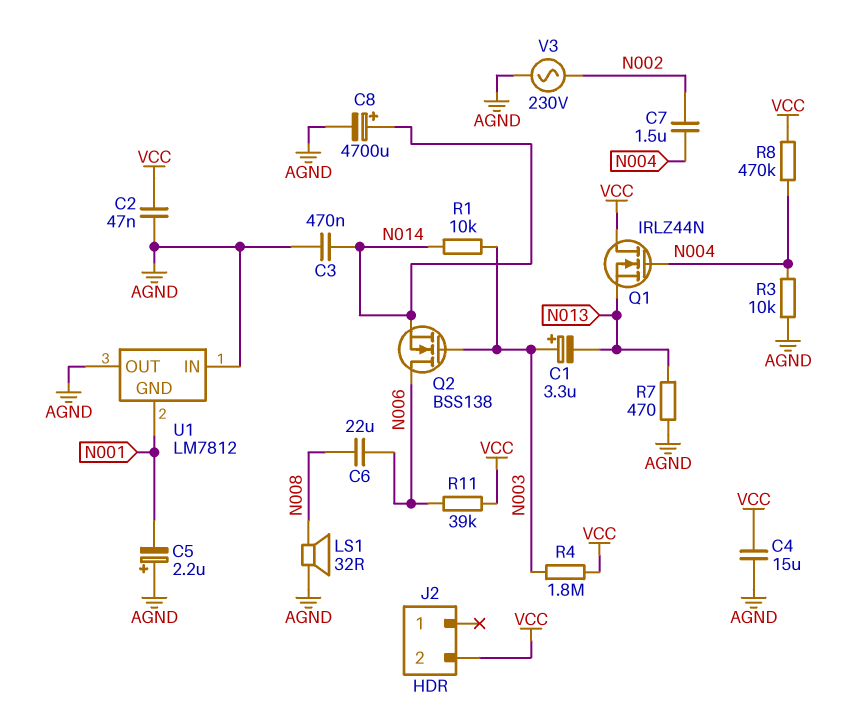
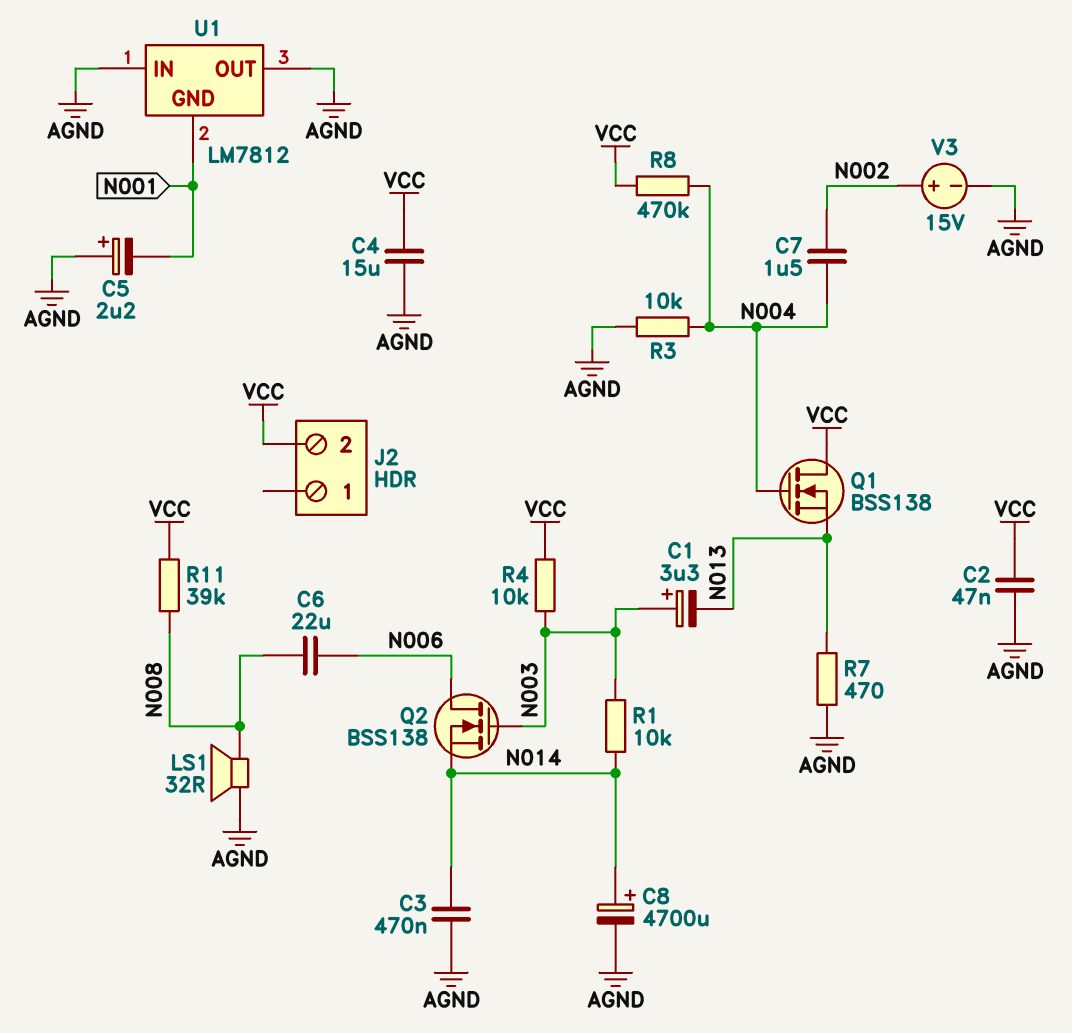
Q1: NMOS IRLZ44N (G N004, D VCC, S N013) -> NMOS BSS138 (G N004, D VCC, S N013)
R4: 1.8M (N003, VCC) -> 10k (N003, VCC)
R11: 39k (N006, VCC) -> 39k (N008, VCC)
V3: AC 230V (AGND, N002) -> 15V (plus N002, minus AGND)

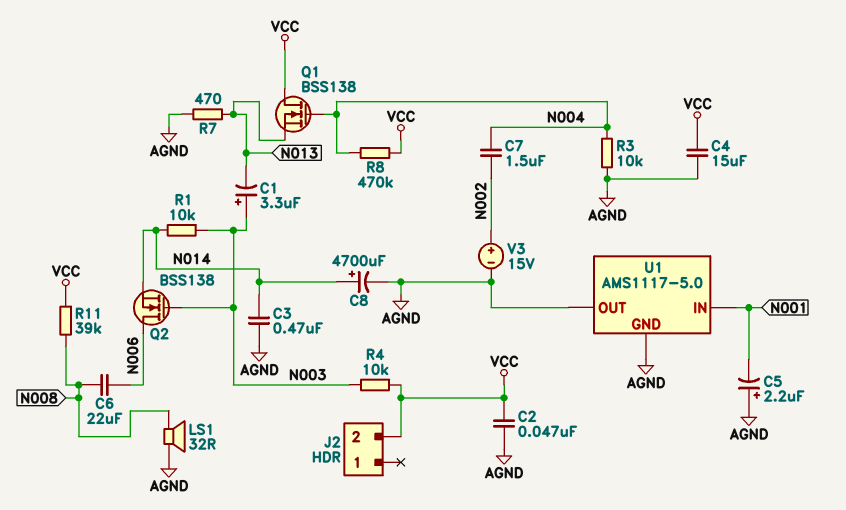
U1: LM7812 -> AMS1117-5.0
U1 pin GND: N001 -> AGND
U1 pin IN: AGND -> N001

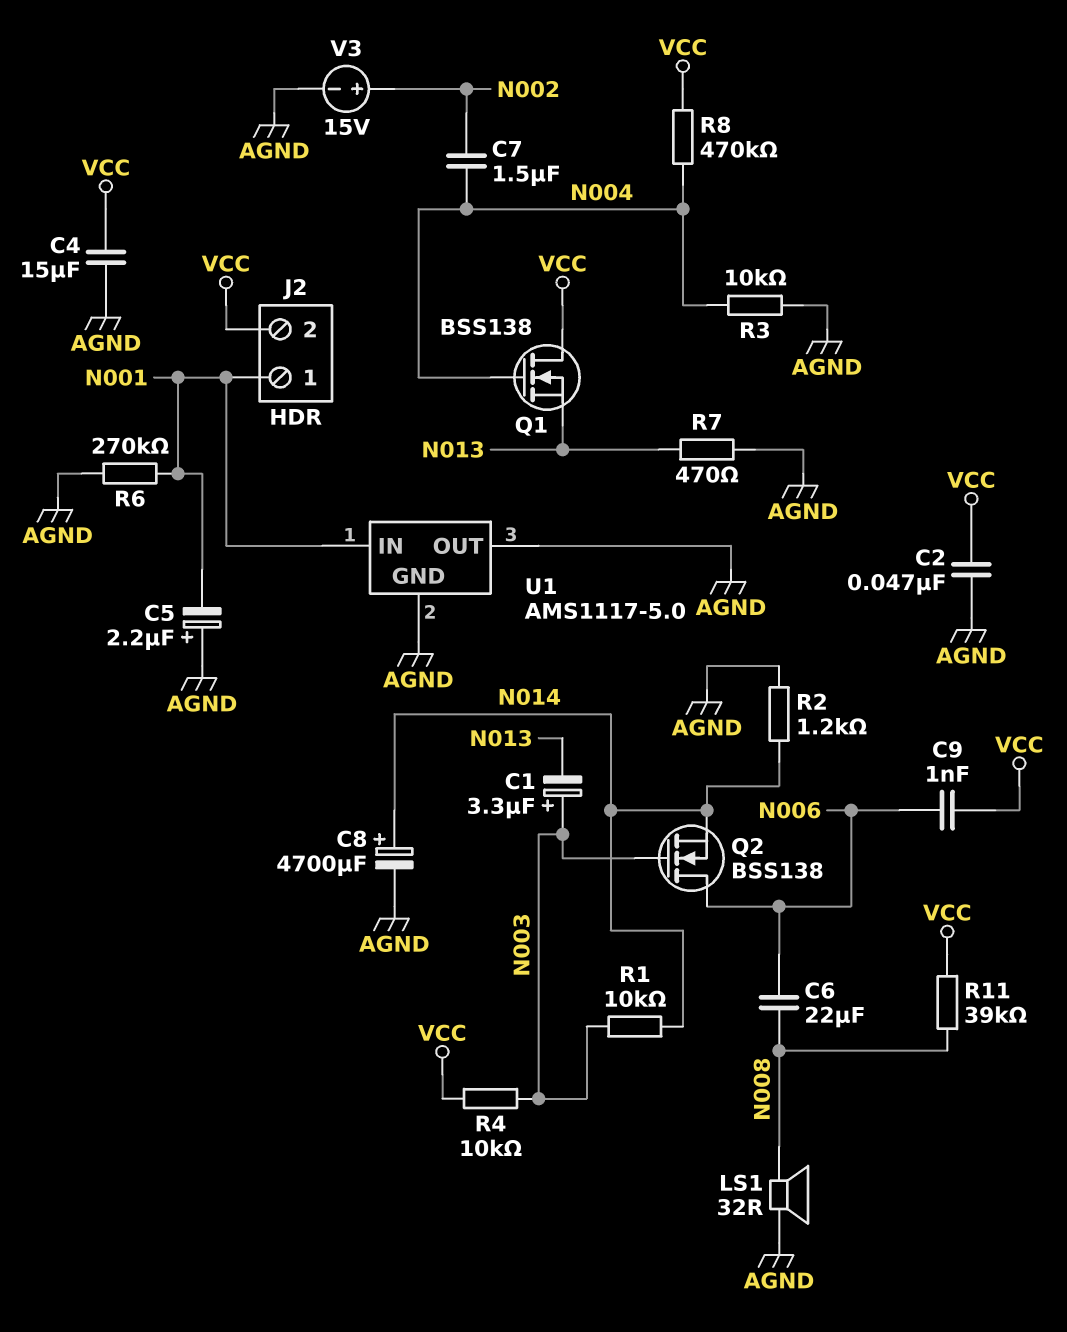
C3: 470nF (AGND, N014) -> none
C9: none -> 1nF (N006, VCC)
J2 pin 1: none -> N001
R2: none -> 1.2k (AGND, N014)
R6: none -> 270k (AGND, N001)

